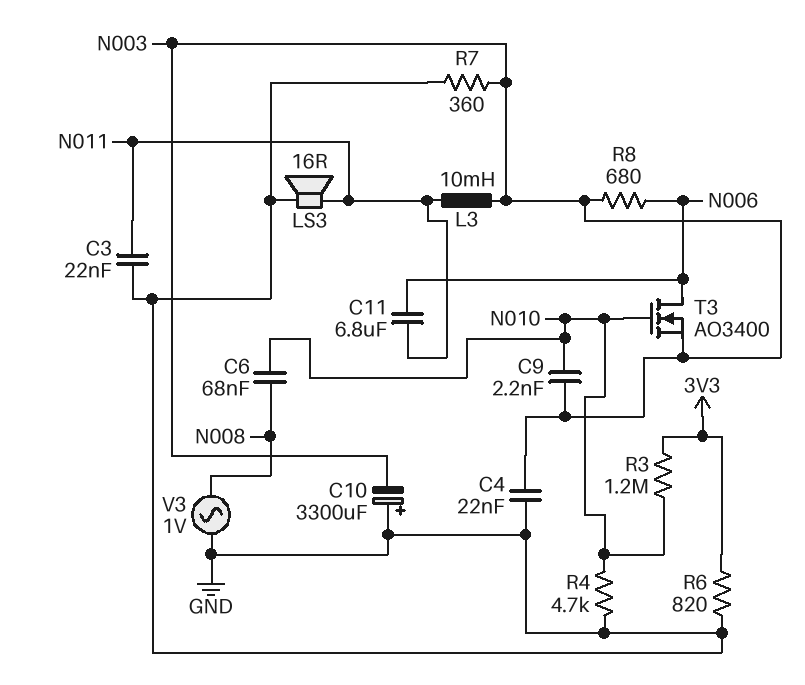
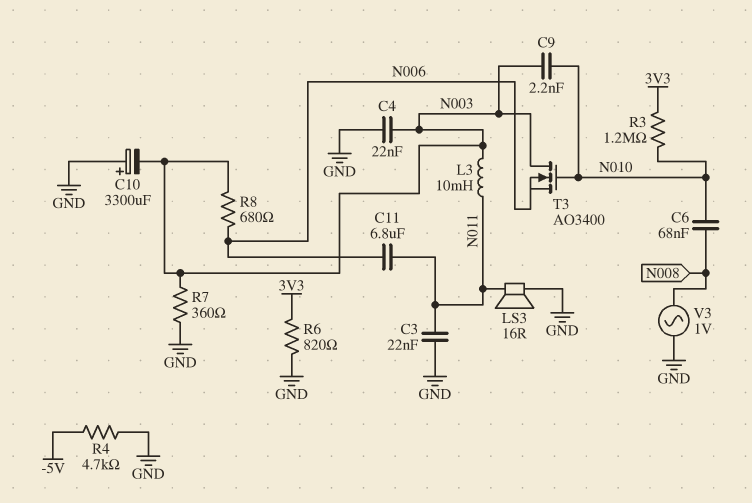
R4: 4.7k (GND, N010) -> 4.7k (-5V, GND)
T3: NMOS AO3400 (G N010, D N006, S N003) -> NMOS AO3400 (G N010, D N003, S N006)

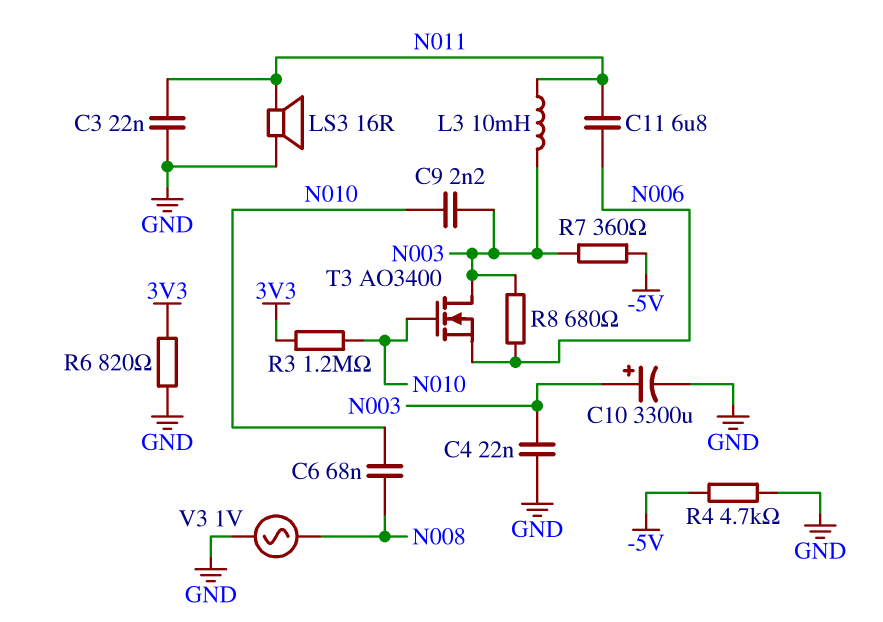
C10: 3300uF (plus GND, minus N003) -> 3300uF (plus N003, minus GND)
R7: 360 (GND, N003) -> 360 (-5V, N003)

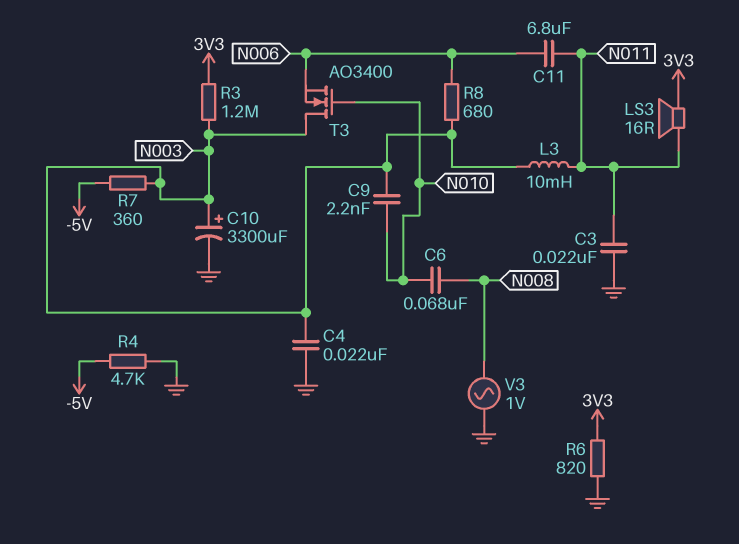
LS3: speaker 16R (GND, N011) -> speaker 16R (3V3, N011)
R3: 1.2M (3V3, N010) -> 1.2M (3V3, N003)

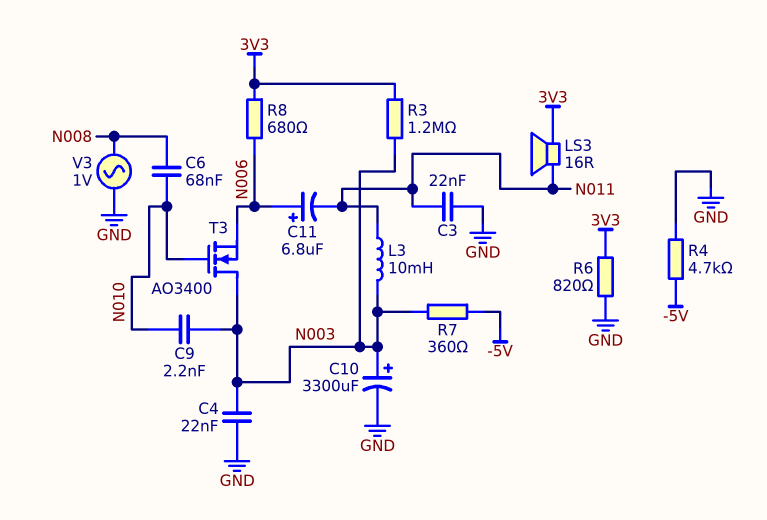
C11: 6.8uF (N006, N011) -> 6.8uF (plus N006, minus N011)
R8: 680 (N003, N006) -> 680 (3V3, N006)

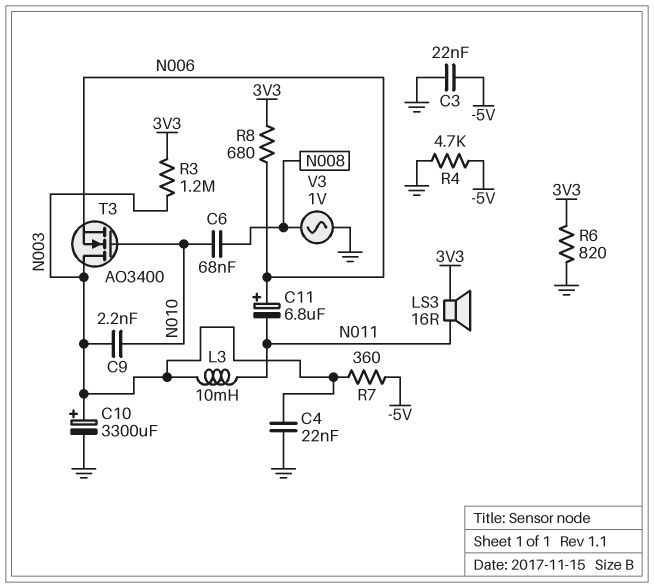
C3: 22nF (GND, N011) -> 22nF (-5V, GND)

